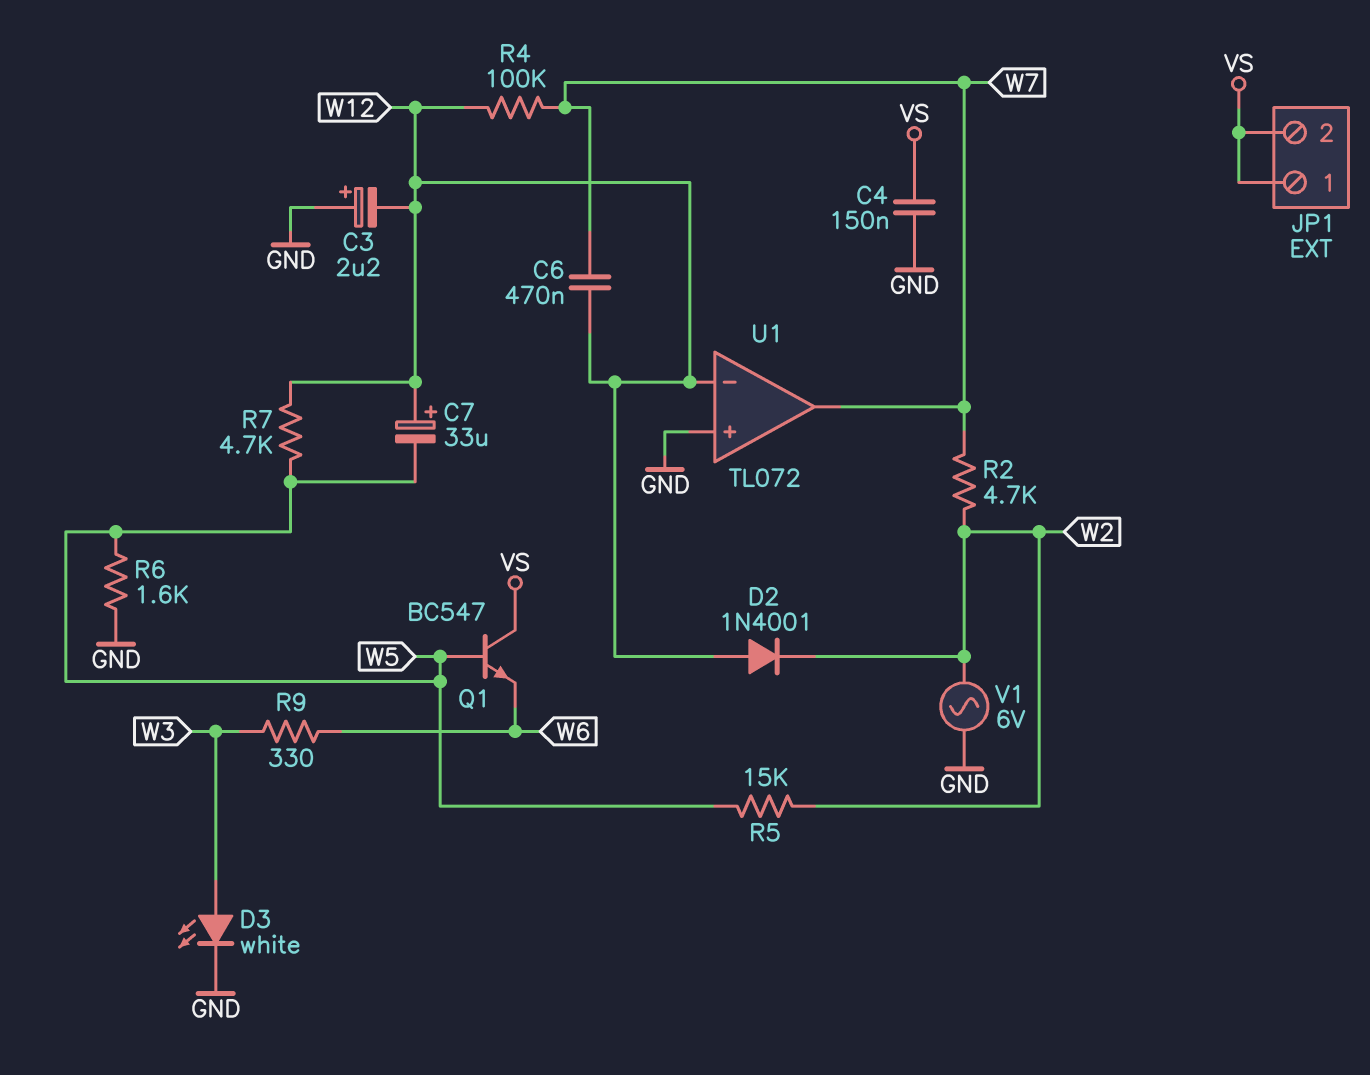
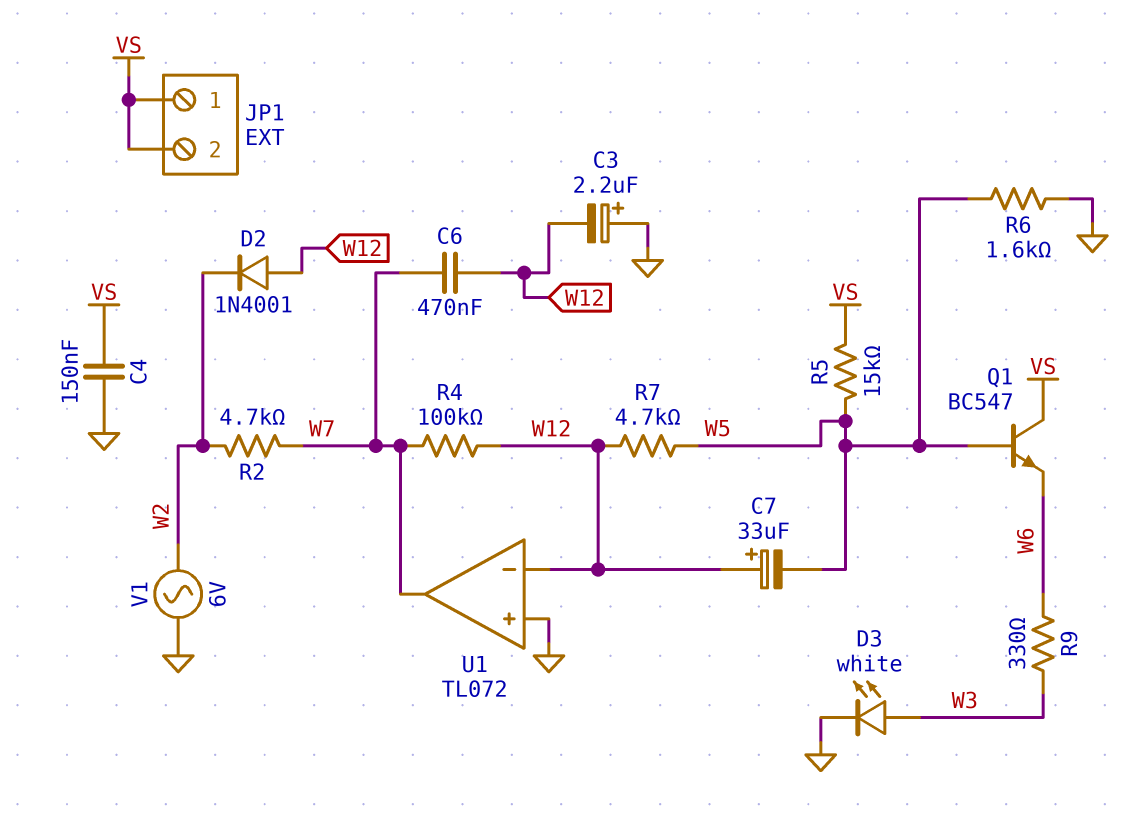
R5: 15k (W2, W5) -> 15k (VS, W5)

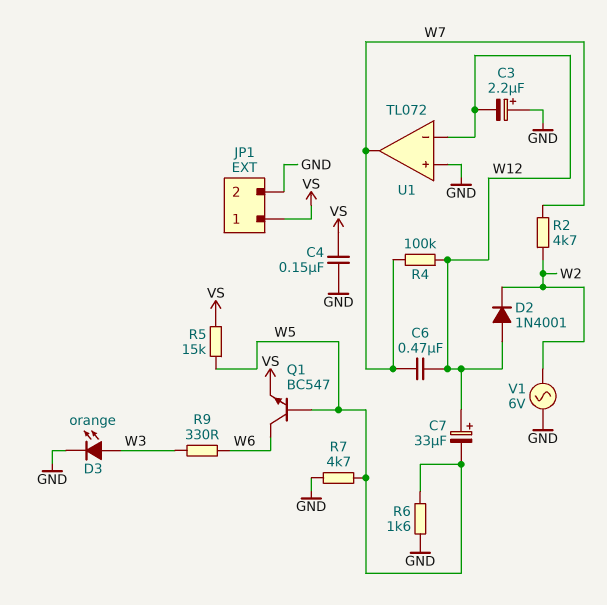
D3: LED white (A W3, K GND) -> LED orange (A W3, K GND)
JP1 pin 2: VS -> GND
Q1: NPN BC547 (B W5, C VS, E W6) -> NPN BC547 (B W5, C W6, E VS)
R7: 4.7k (W5, W12) -> 4.7k (GND, W5)

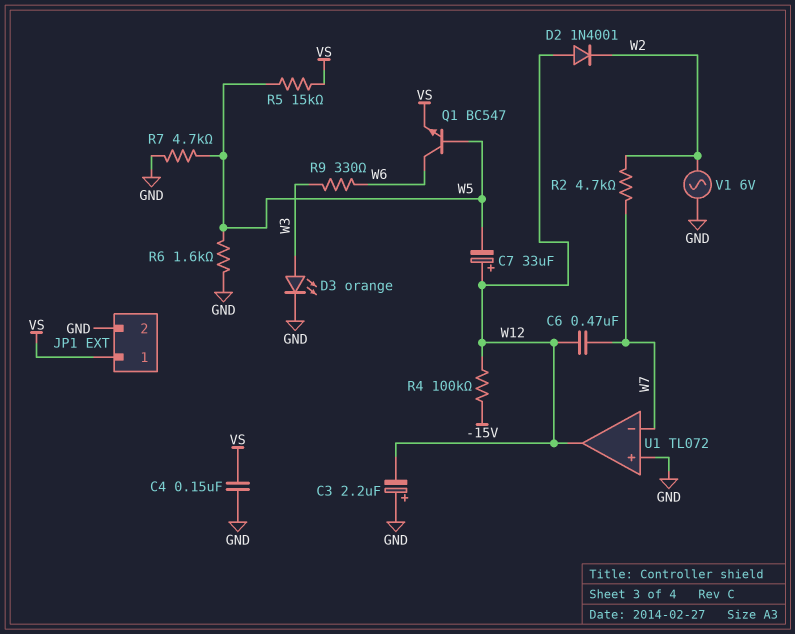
R4: 100k (W7, W12) -> 100k (-15V, W12)
U1 pin in-: W12 -> W7
U1 pin out: W7 -> W12

